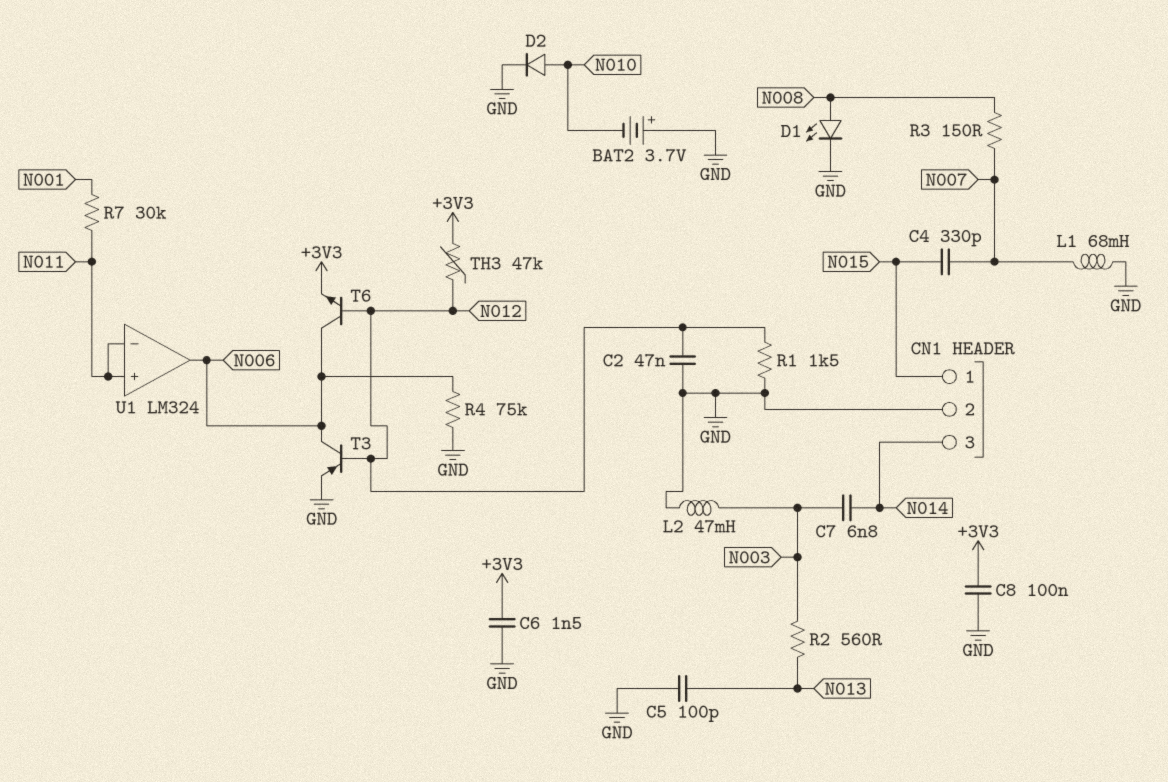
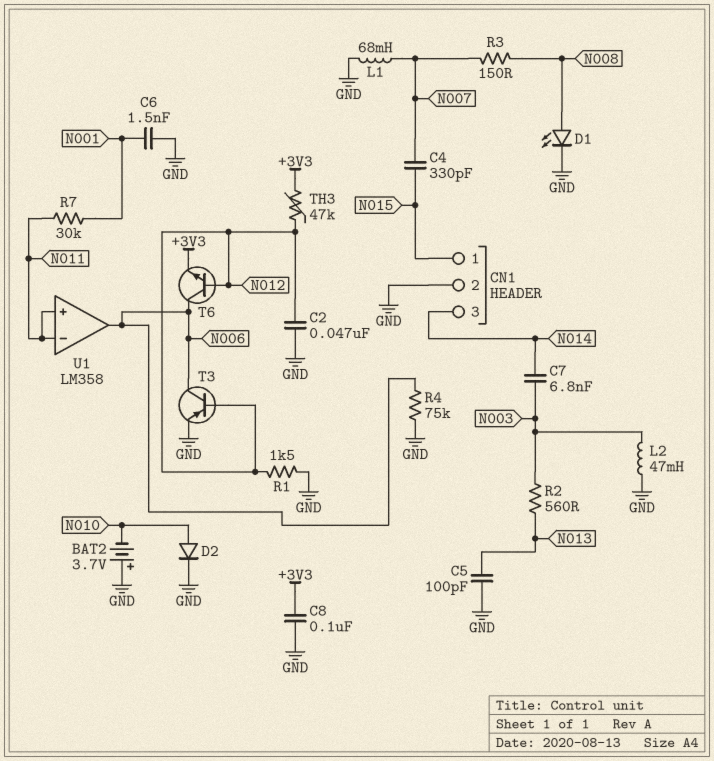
C6: 1.5nF (+3V3, GND) -> 1.5nF (GND, N001)
U1: LM324 -> LM358

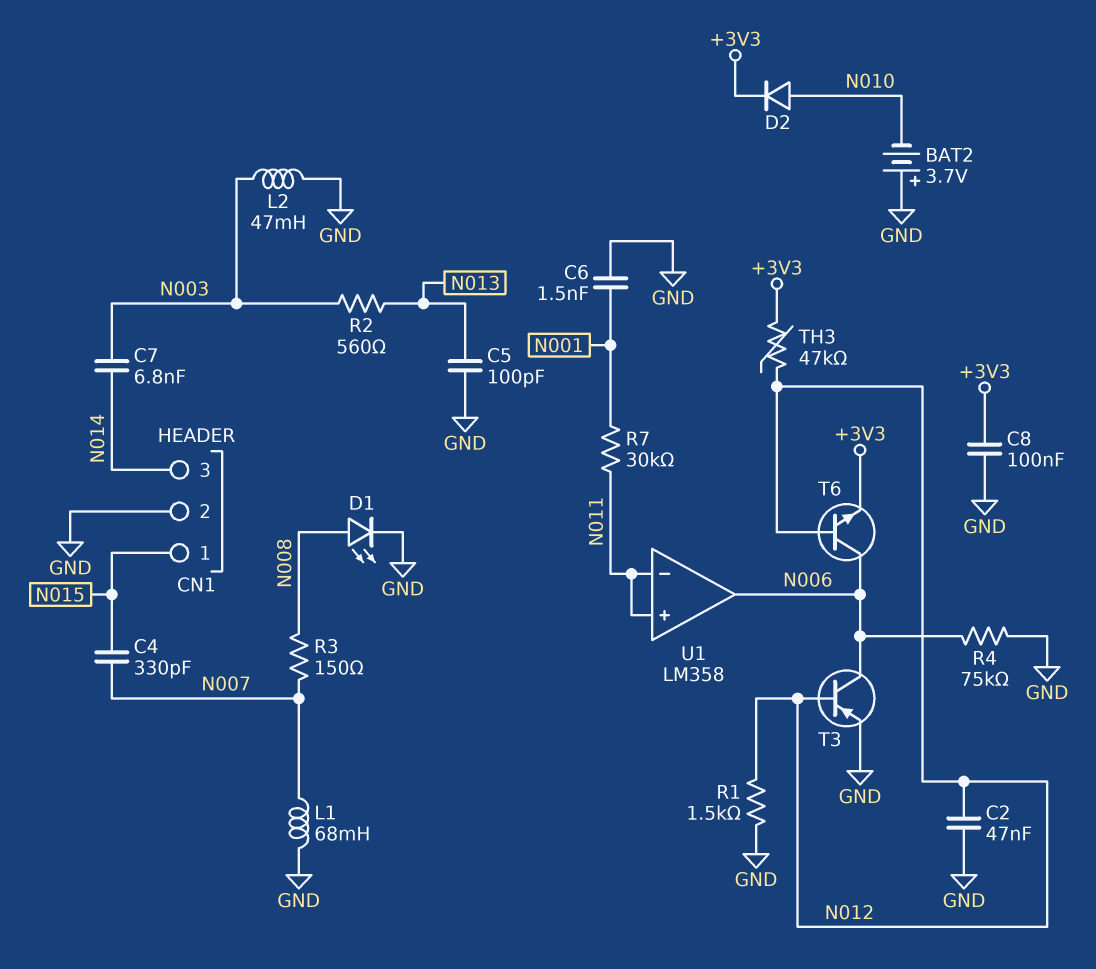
D2: diode (A N010, K GND) -> diode (A N010, K +3V3)

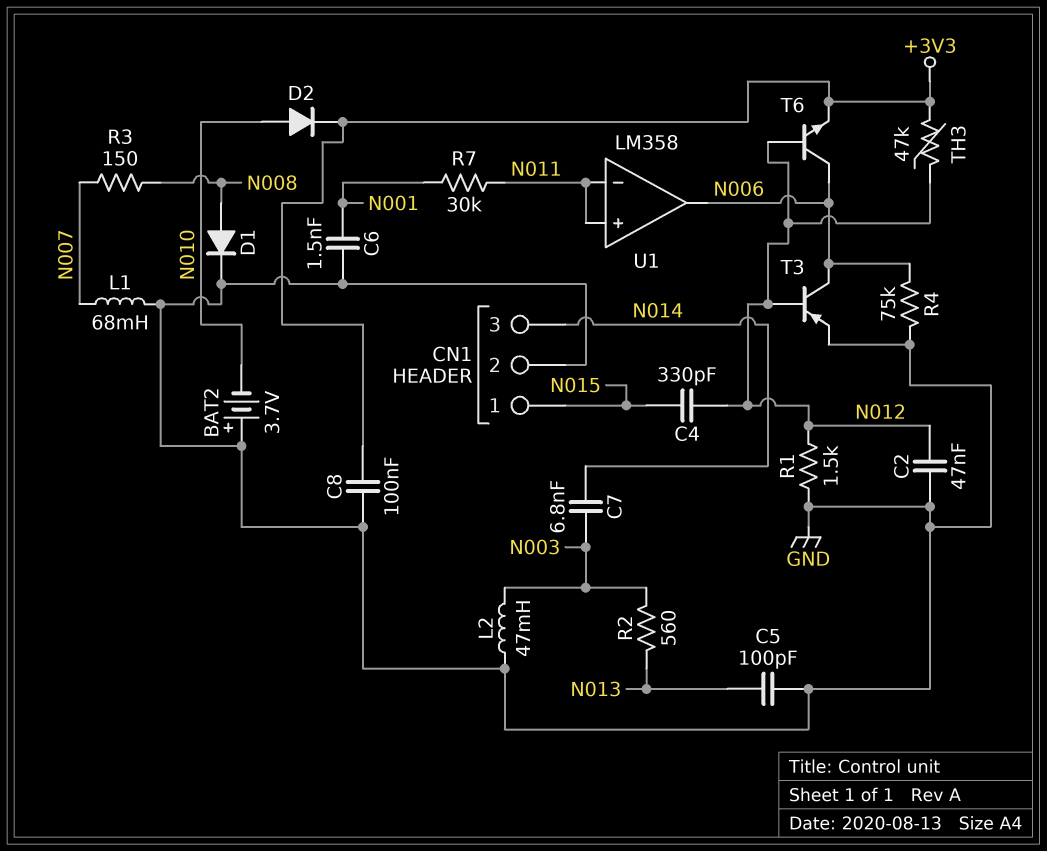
C4: 330pF (N007, N015) -> 330pF (N012, N015)
D1: LED (A N008, K GND) -> diode (A N008, K GND)

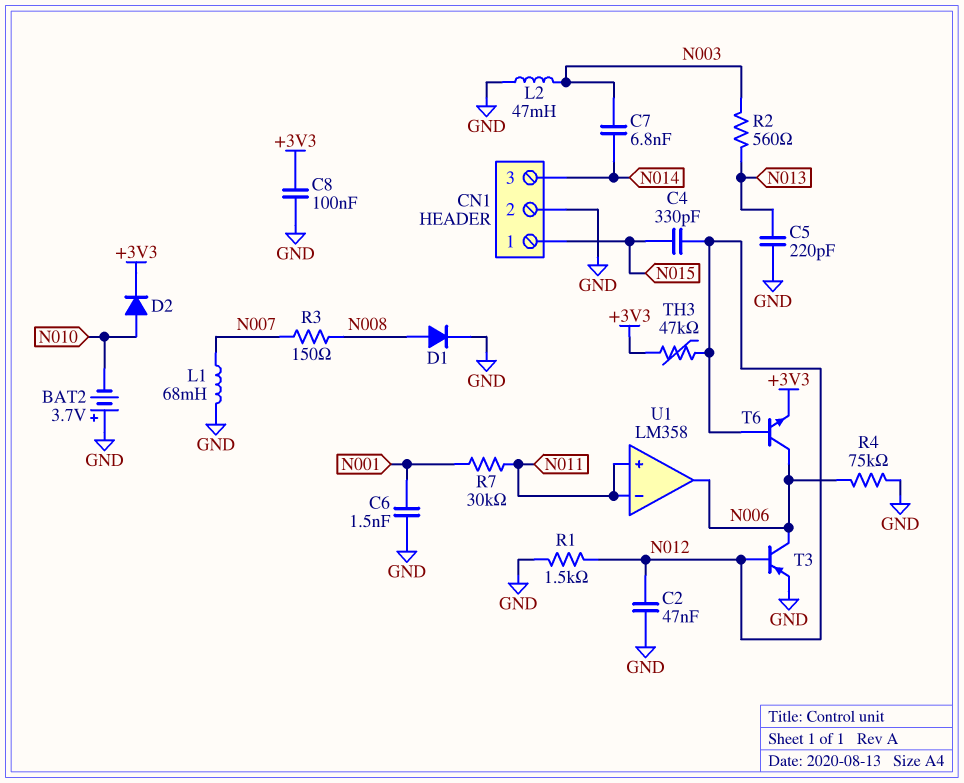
C5: 100pF (GND, N013) -> 220pF (GND, N013)

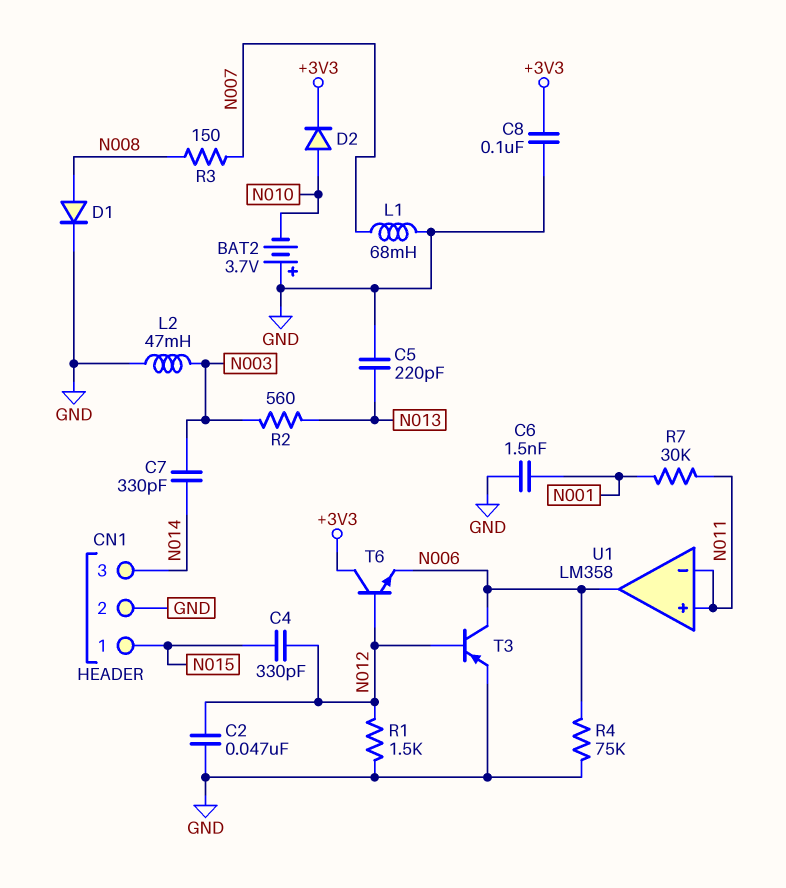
C7: 6.8nF (N003, N014) -> 330pF (N003, N014)
T6: NPN (B N012, C N006, E +3V3) -> NPN (B N012, C +3V3, E N006)
TH3: 47k (+3V3, N012) -> none

